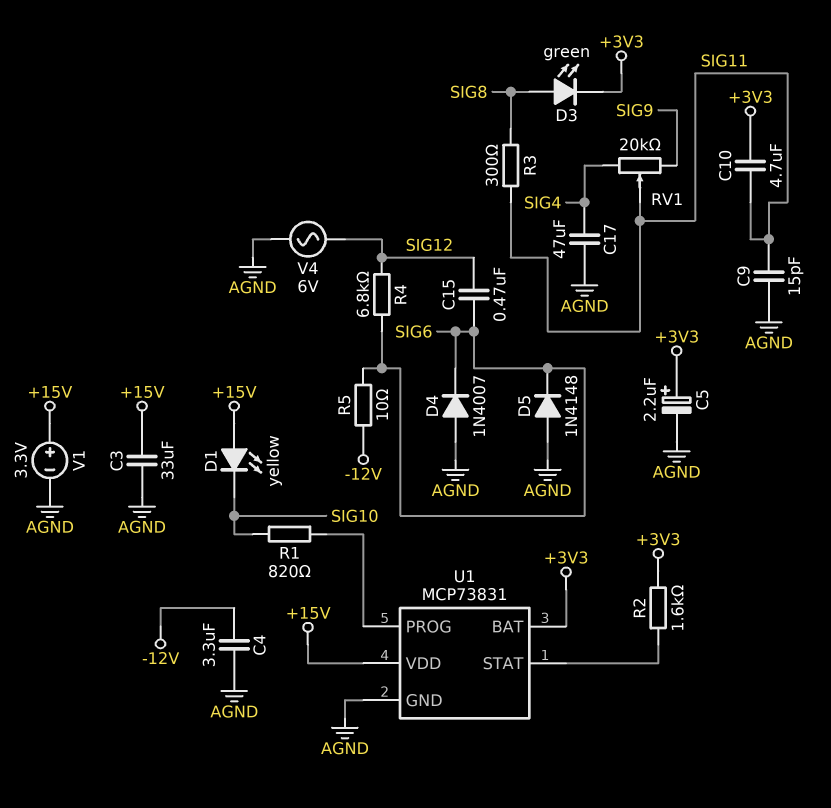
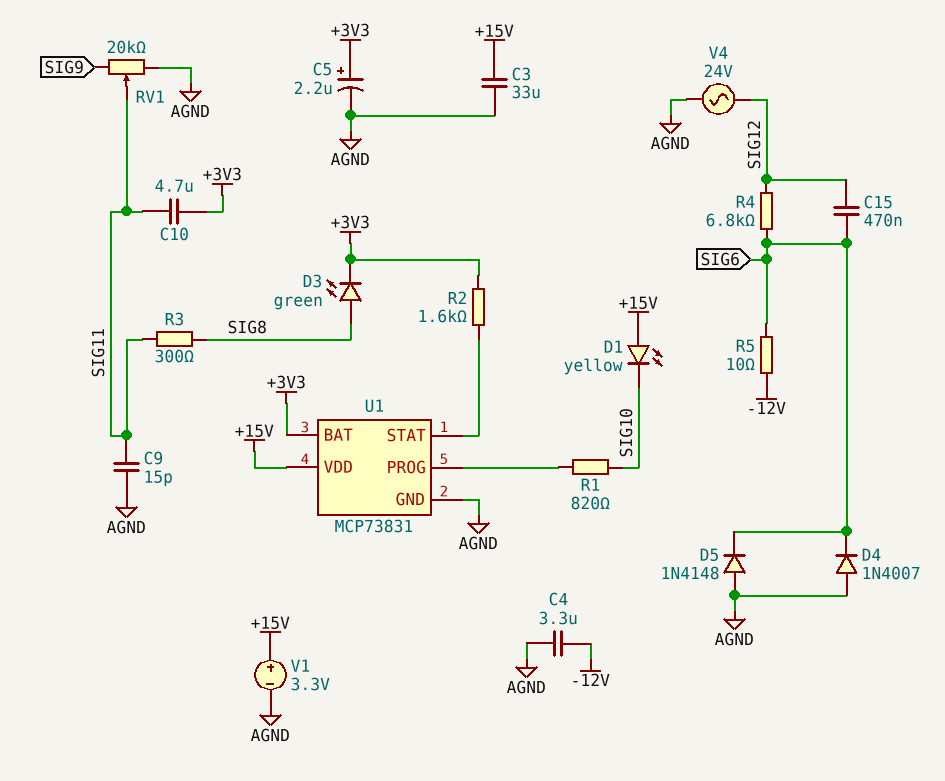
C17: 47uF (AGND, SIG4) -> none
RV1: 20k (SIG4, SIG9, wiper SIG11) -> 20k (AGND, SIG9, wiper SIG11)
V4: AC 6V (AGND, SIG12) -> AC 24V (AGND, SIG12)

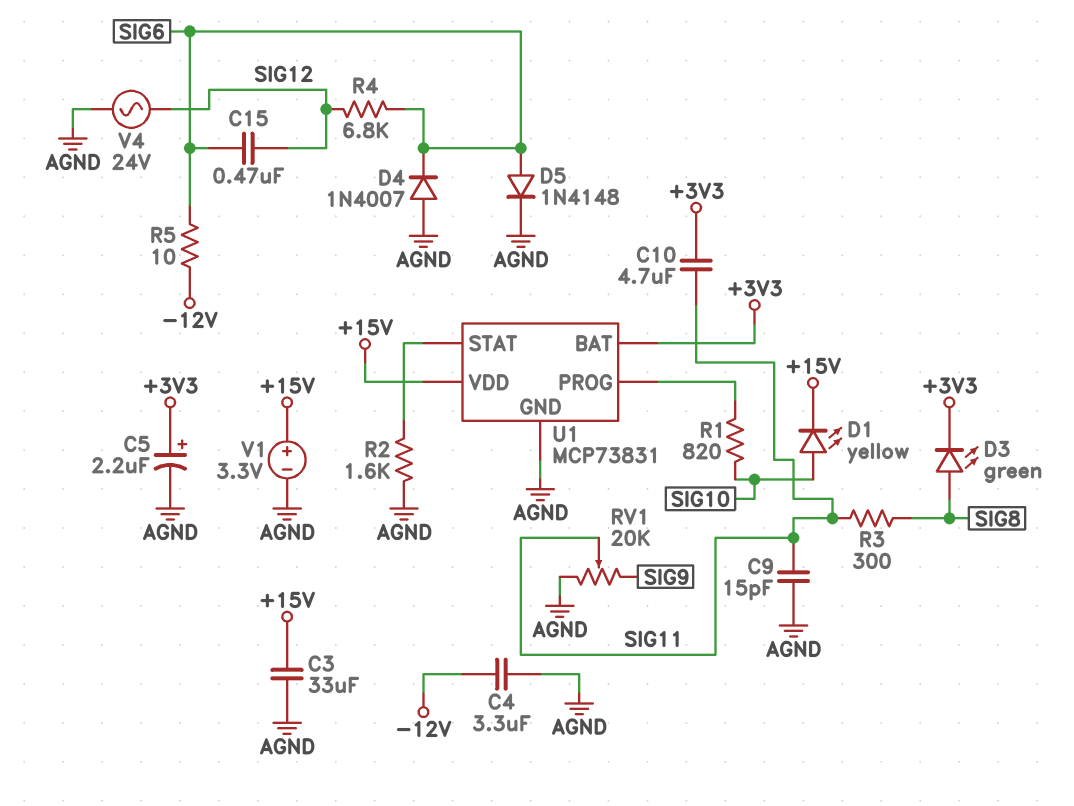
D1: LED yellow (A +15V, K SIG10) -> LED yellow (A SIG10, K +15V)
D5: diode 1N4148 (A AGND, K SIG6) -> diode 1N4148 (A SIG6, K AGND)
R2: 1.6k (+3V3, U1/STAT) -> 1.6k (AGND, U1/STAT)

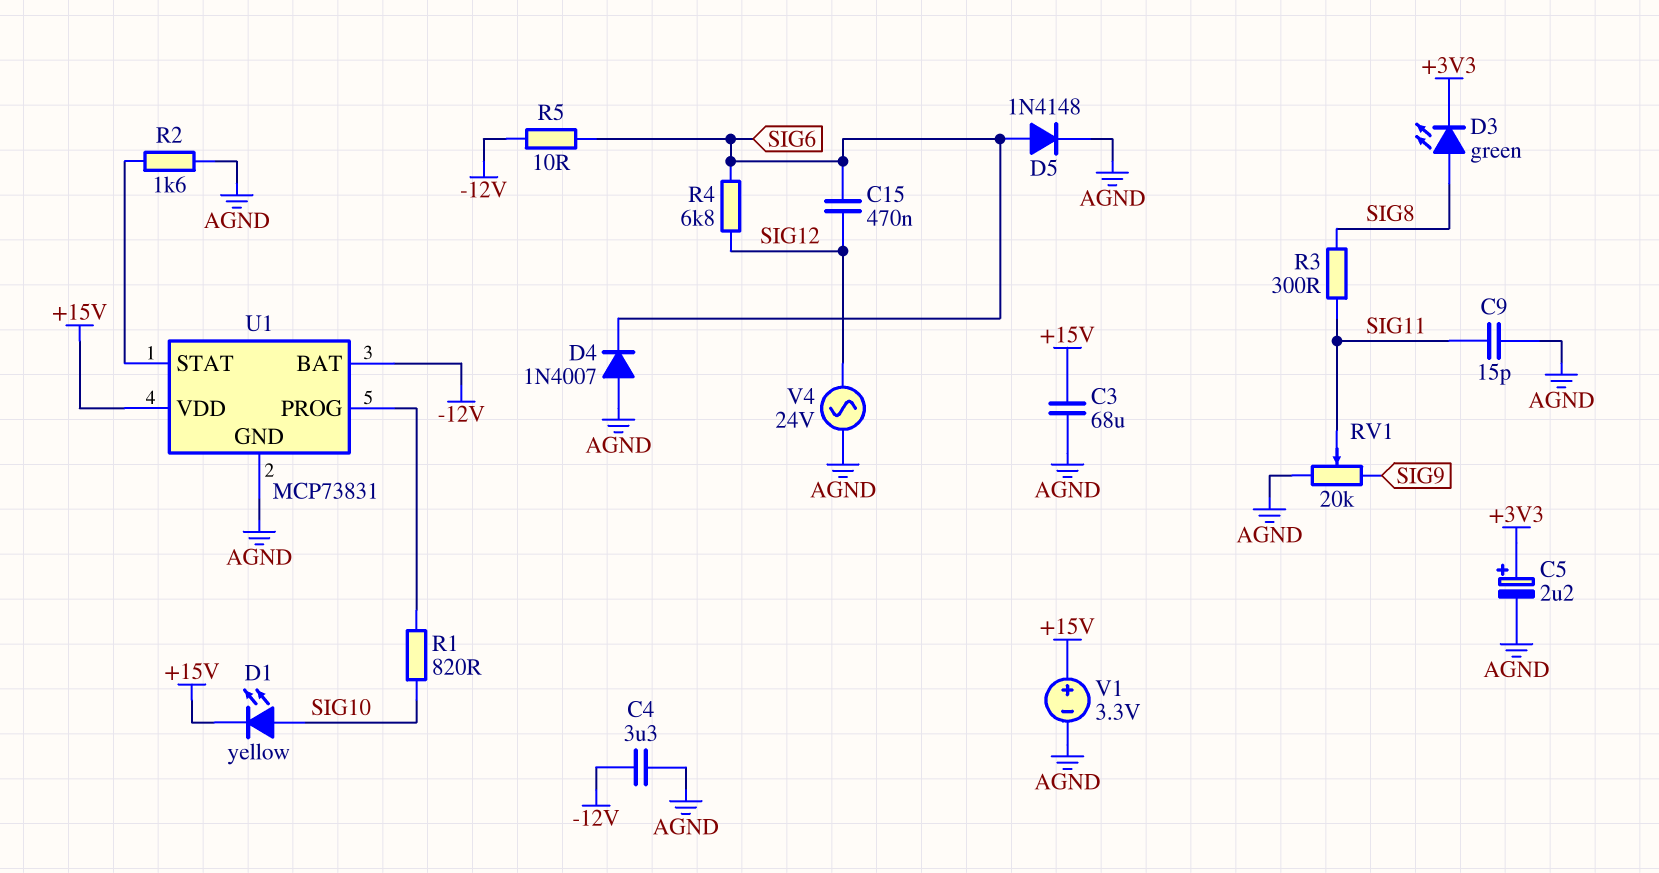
C3: 33uF (+15V, AGND) -> 68uF (+15V, AGND)
C10: 4.7uF (+3V3, SIG11) -> none
U1 pin BAT: +3V3 -> -12V

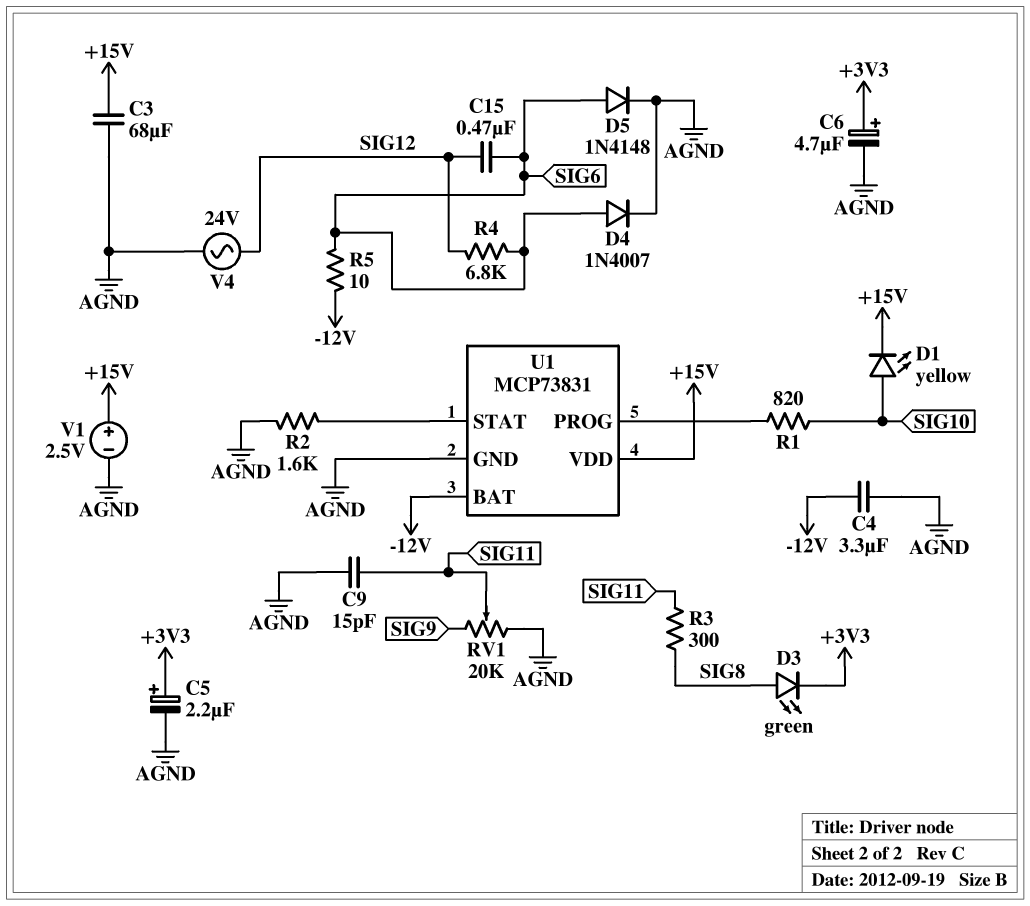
C6: none -> 4.7uF (plus +3V3, minus AGND)
D4: diode 1N4007 (A AGND, K SIG6) -> diode 1N4007 (A SIG6, K AGND)
V1: 3.3V (plus +15V, minus AGND) -> 2.5V (plus +15V, minus AGND)

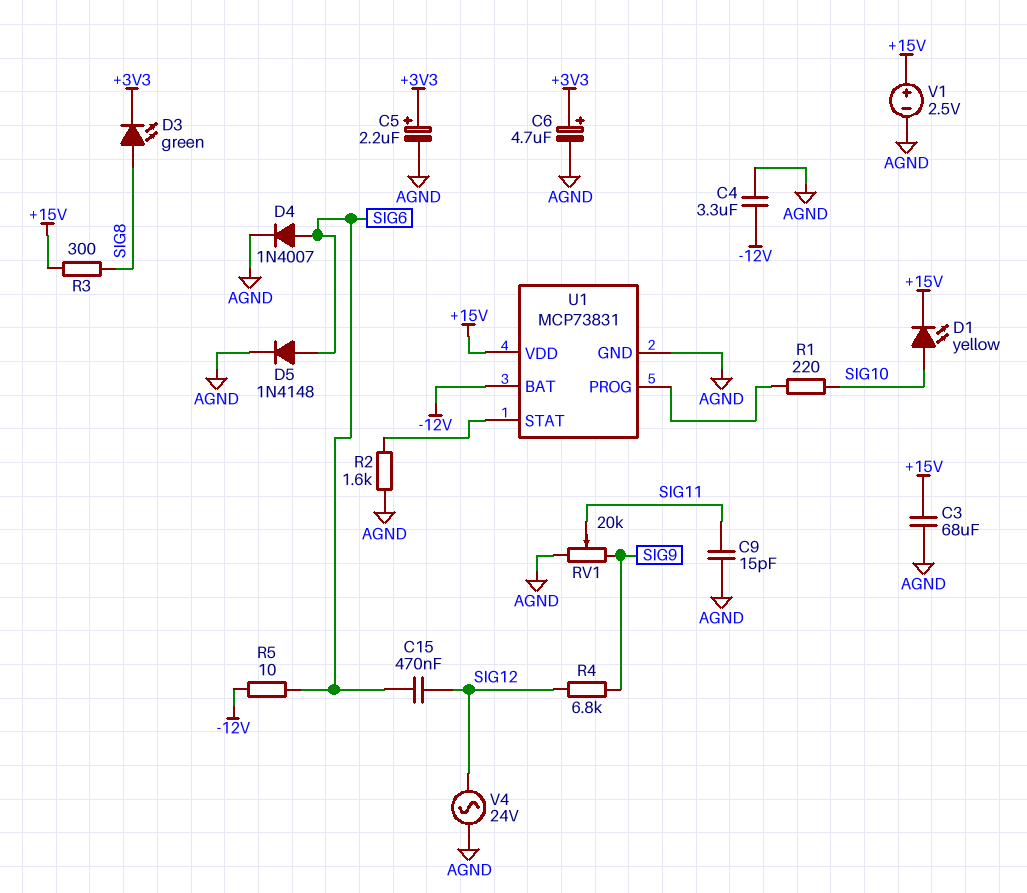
R1: 820 (SIG10, U1/PROG) -> 220 (SIG10, U1/PROG)
R3: 300 (SIG8, SIG11) -> 300 (+15V, SIG8)
R4: 6.8k (SIG6, SIG12) -> 6.8k (SIG9, SIG12)

